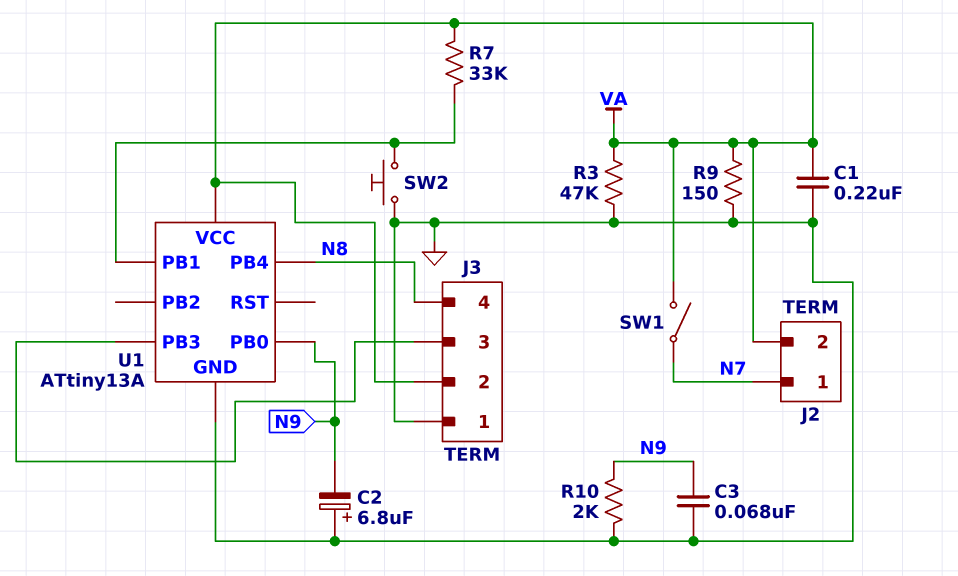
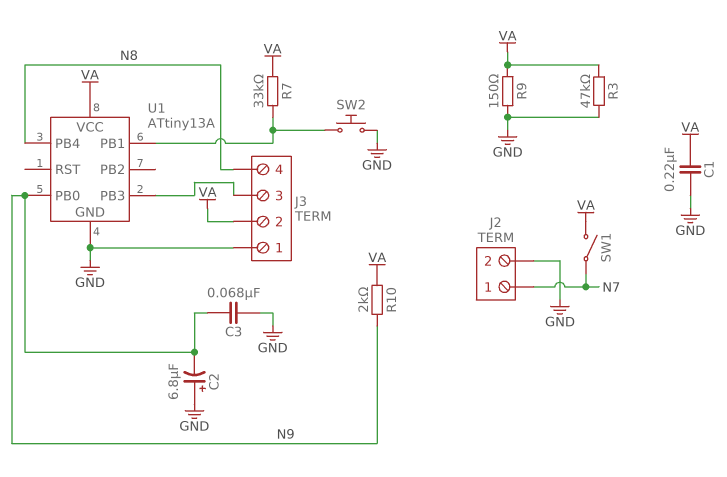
J2 pin 2: VA -> GND
R10: 2k (GND, N9) -> 2k (N9, VA)

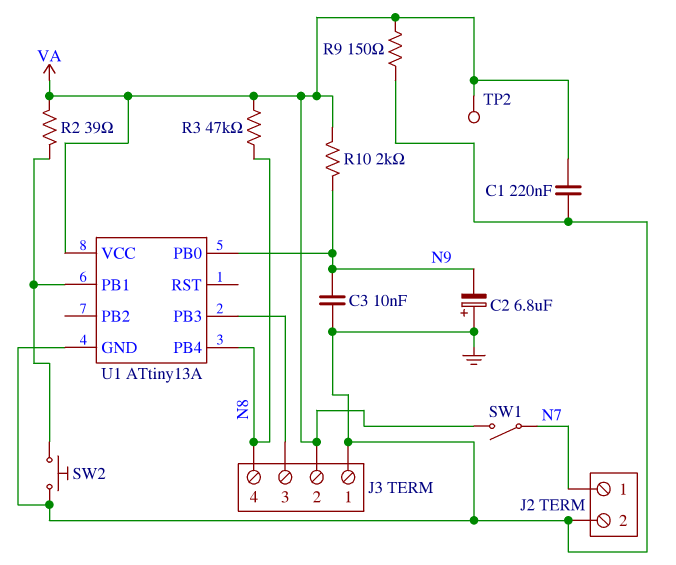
C3: 68nF (GND, N9) -> 10nF (GND, N9)
R2: none -> 39 (U1/PB1, VA)
R3: 47k (GND, VA) -> 47k (N8, VA)
R7: 33k (U1/PB1, VA) -> none
TP2: none -> test point (VA)

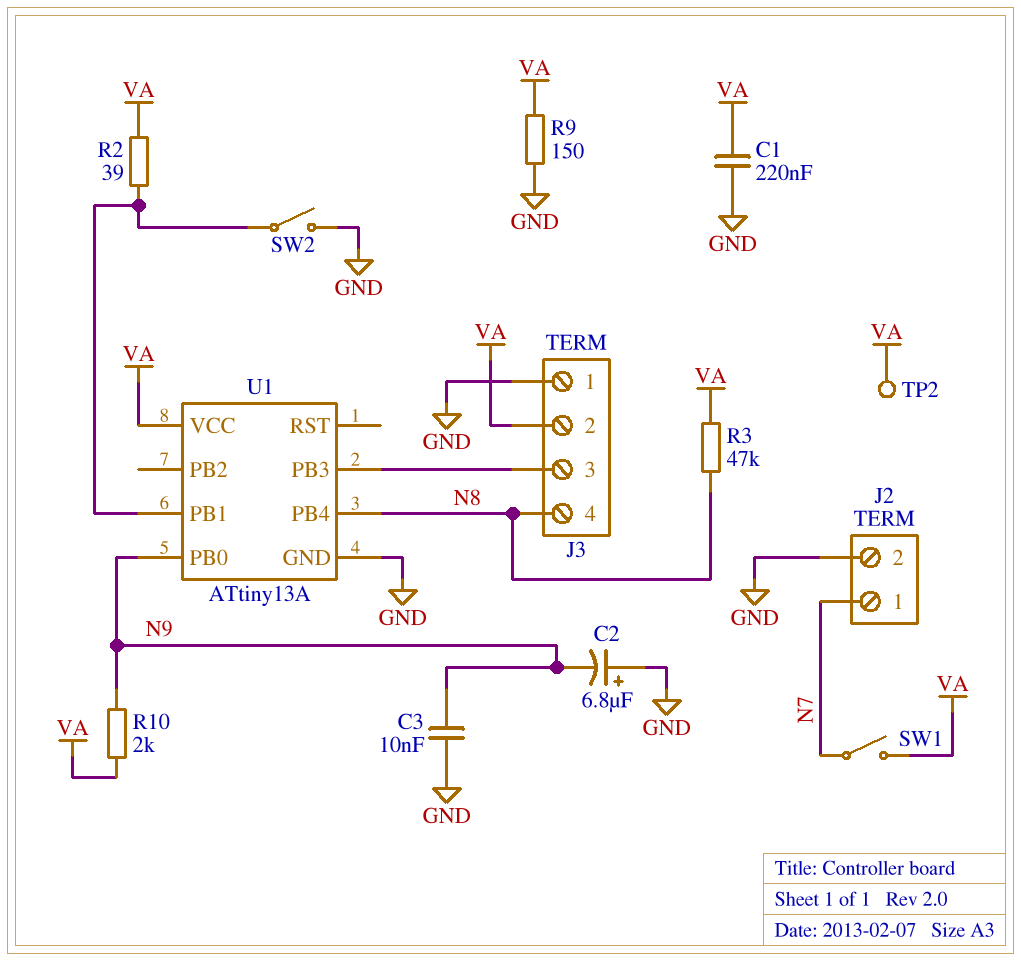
SW2: button (GND, U1/PB1) -> switch (GND, U1/PB1)

